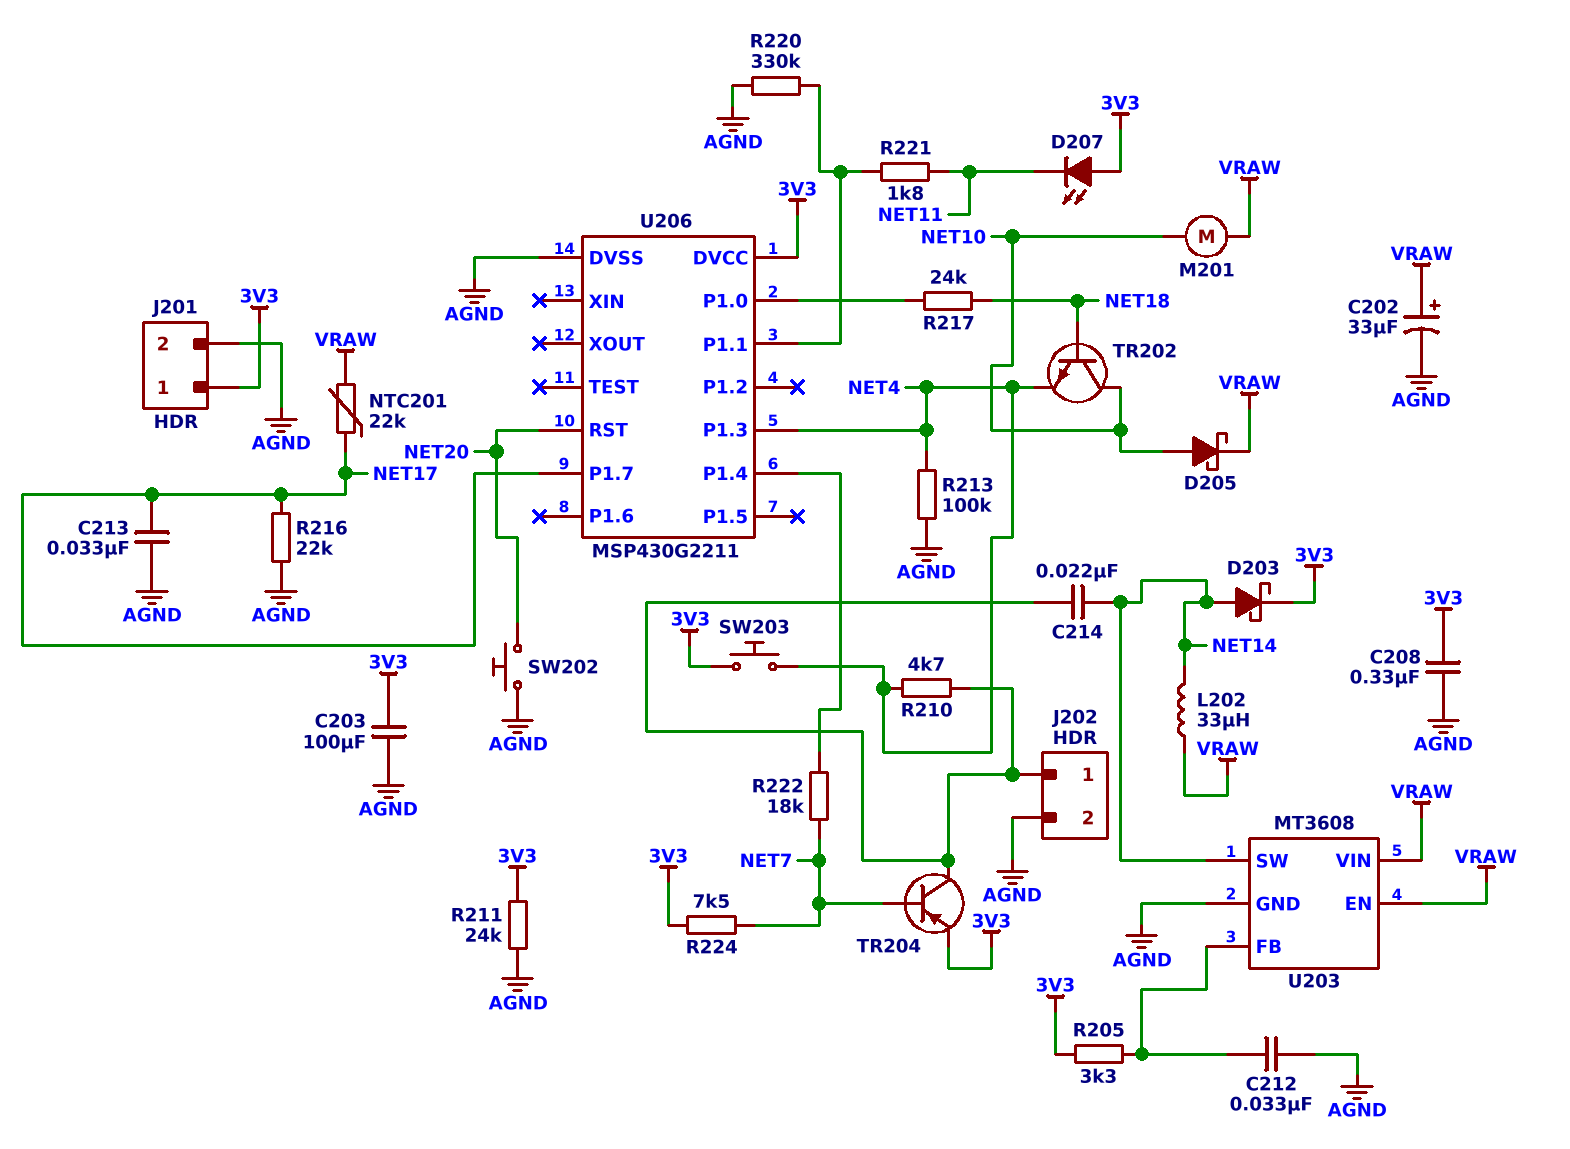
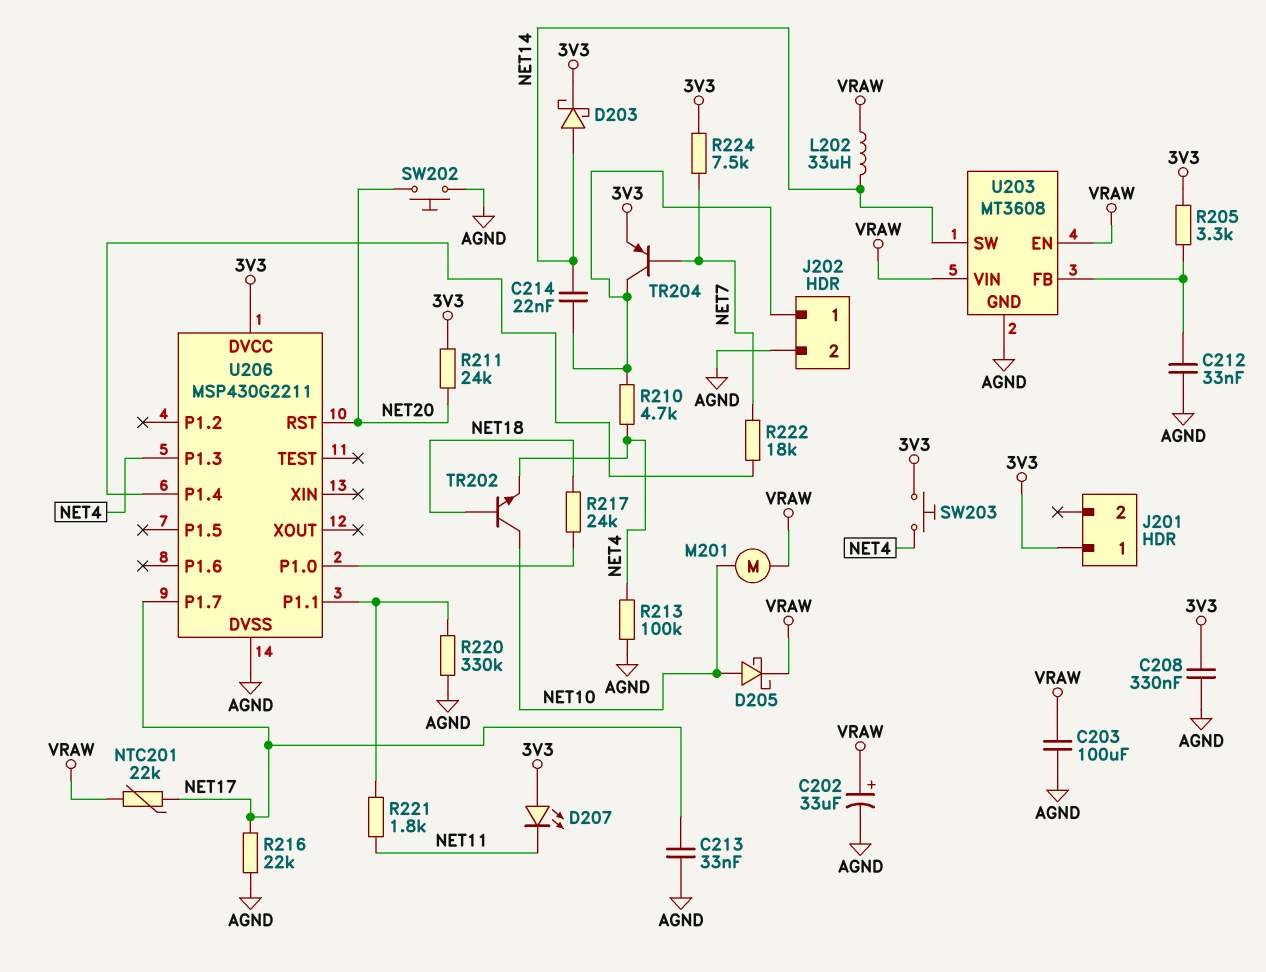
C203: 100uF (3V3, AGND) -> 100uF (AGND, VRAW)
J201 pin 2: AGND -> none
R211: 24k (3V3, AGND) -> 24k (3V3, NET20)

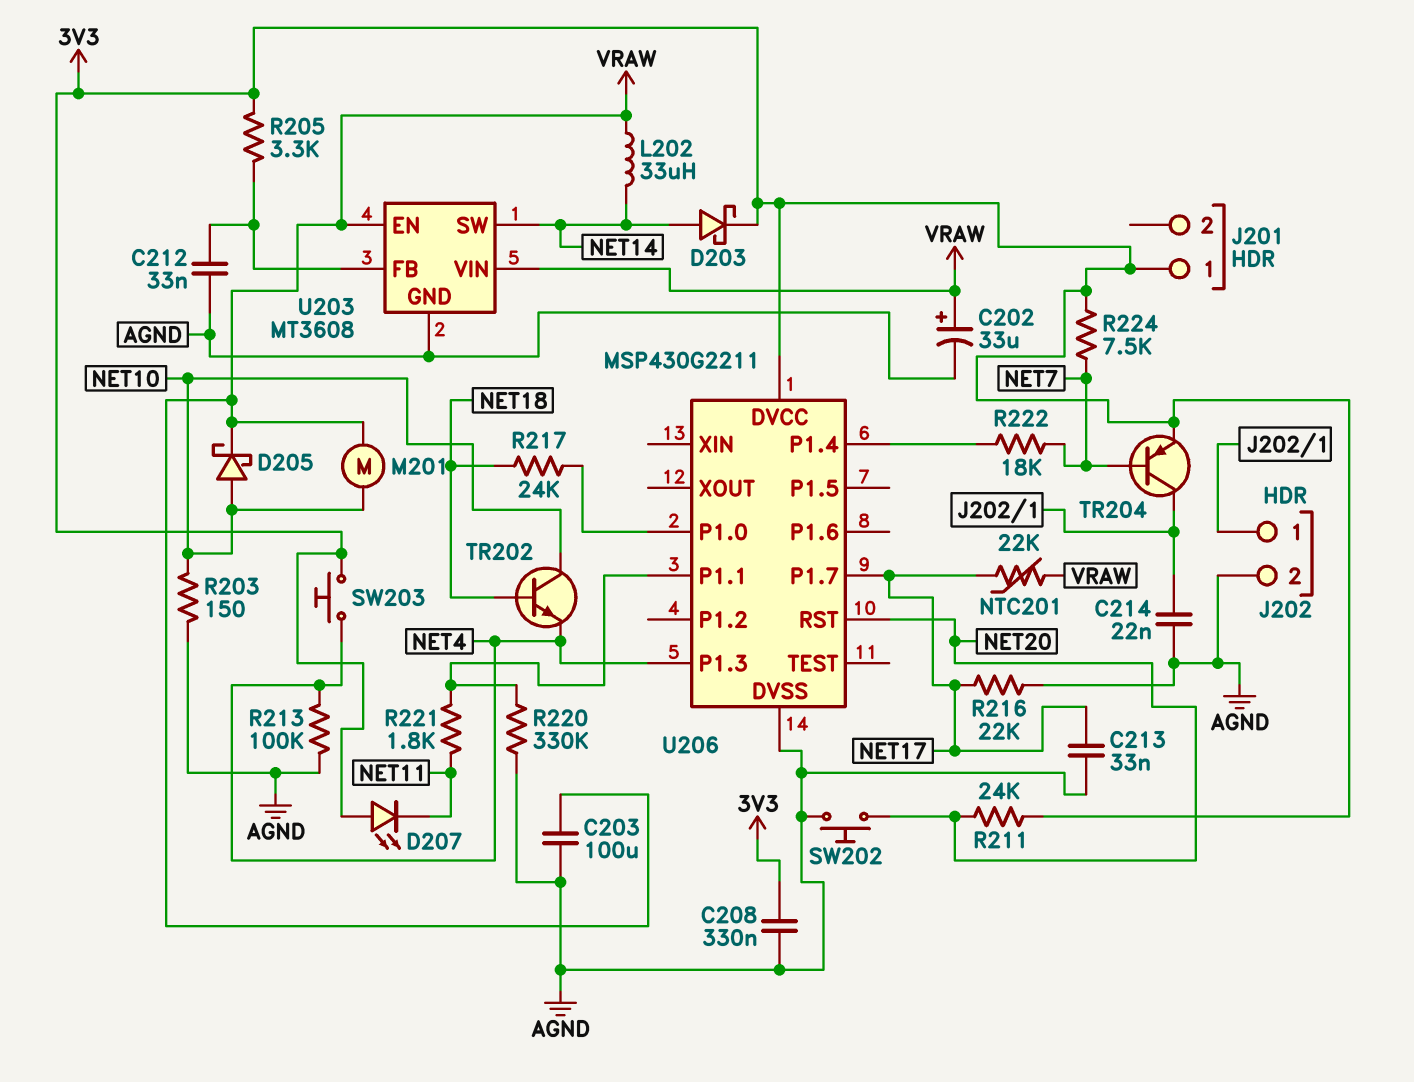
C214: 22nF (J202/1, NET14) -> 22nF (AGND, J202/1)
R203: none -> 150 (AGND, NET10)
R210: 4.7k (J202/1, NET4) -> none

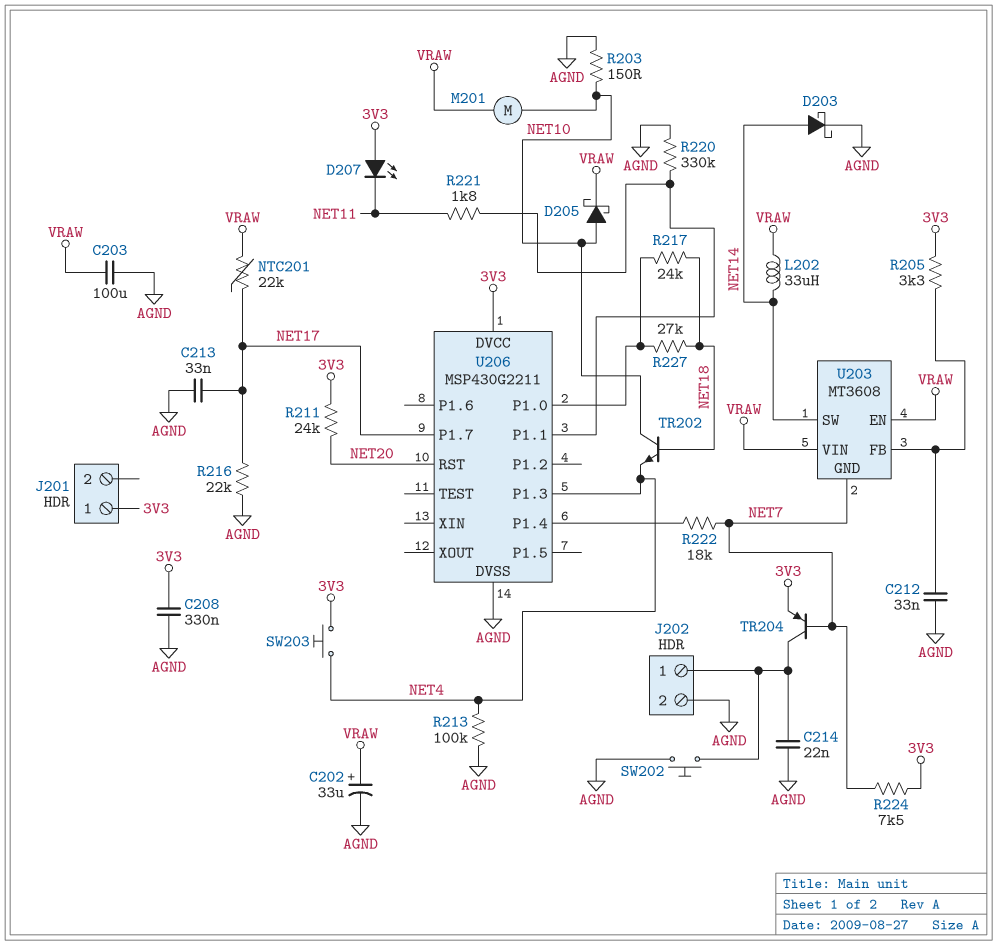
D203: schottky (A NET14, K 3V3) -> schottky (A NET14, K AGND)
R227: none -> 27k (NET18, U206/P1.0)
SW202: button (AGND, NET20) -> button (AGND, J202/1)
U203 pin GND: AGND -> NET7

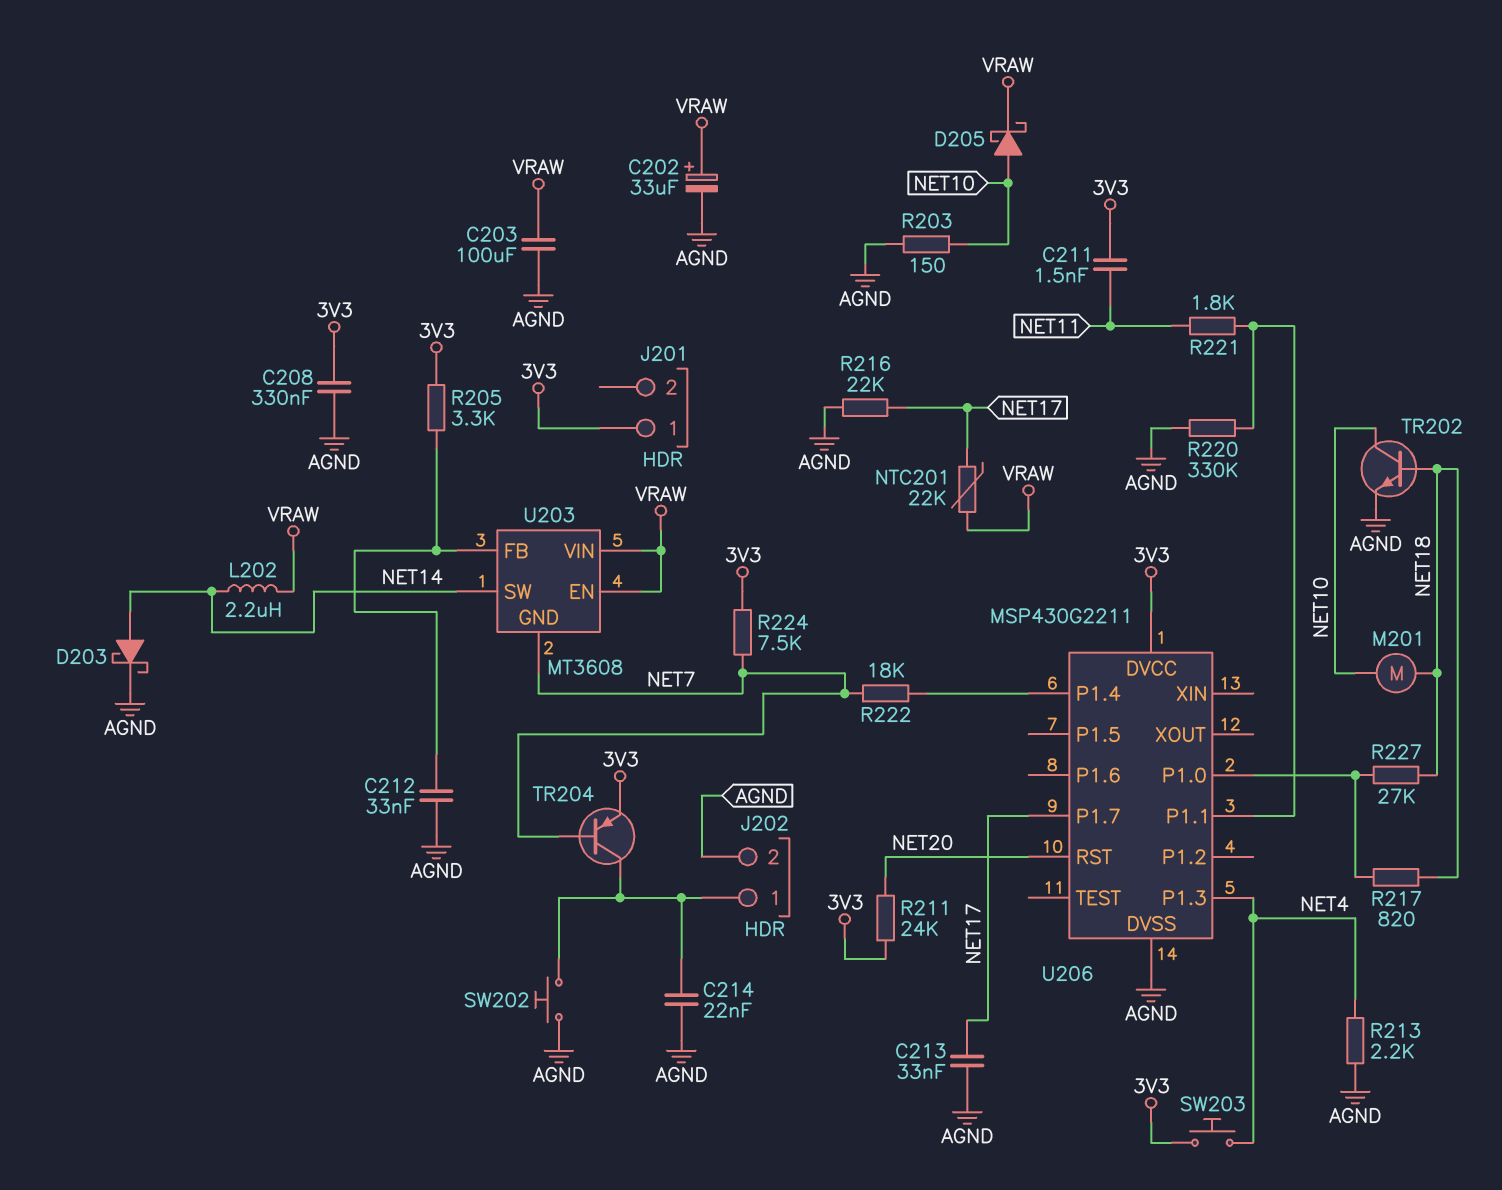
C211: none -> 1.5nF (3V3, NET11)
D207: LED (A 3V3, K NET11) -> none
L202: 33uH (NET14, VRAW) -> 2.2uH (NET14, VRAW)
M201: motor (NET10, VRAW) -> motor (NET10, NET18)
R213: 100k (AGND, NET4) -> 2.2k (AGND, NET4)
R217: 24k (NET18, U206/P1.0) -> 820 (NET18, U206/P1.0)
TR202: NPN (B NET18, C NET10, E NET4) -> NPN (B NET18, C NET10, E AGND)

